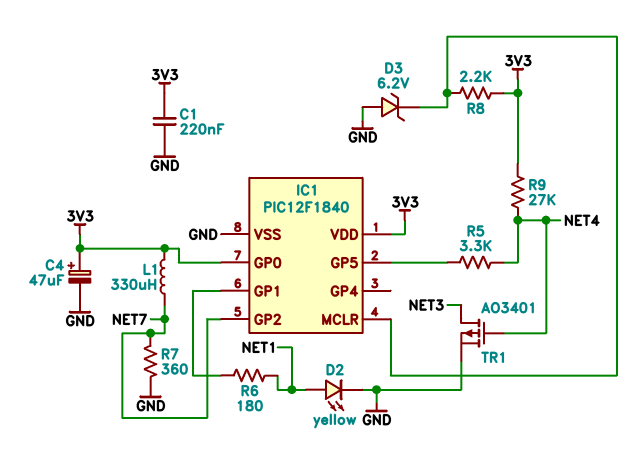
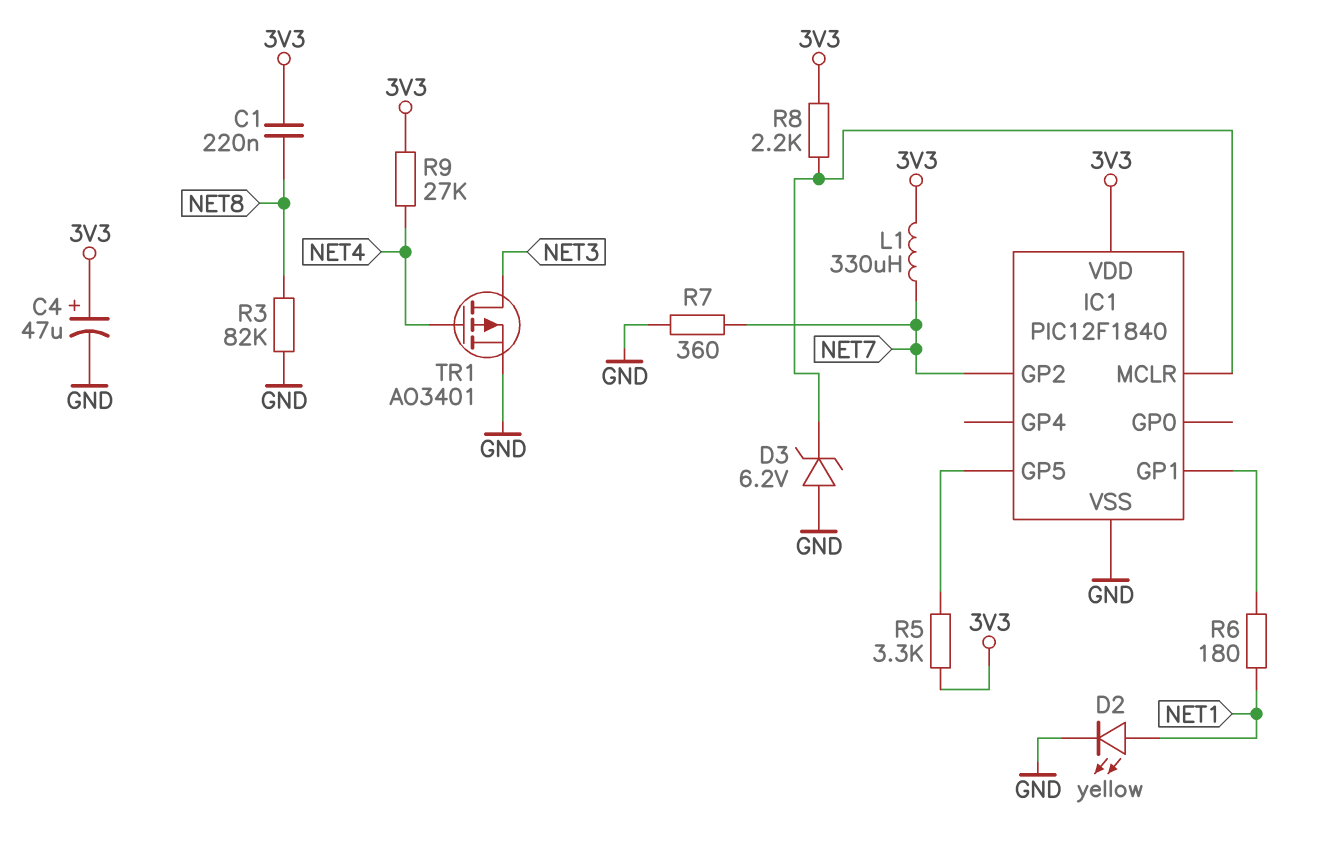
C1: 220nF (3V3, GND) -> 220nF (3V3, NET8)
IC1 pin GP0: 3V3 -> none
R3: none -> 82k (GND, NET8)
R5: 3.3k (IC1/GP5, NET4) -> 3.3k (3V3, IC1/GP5)

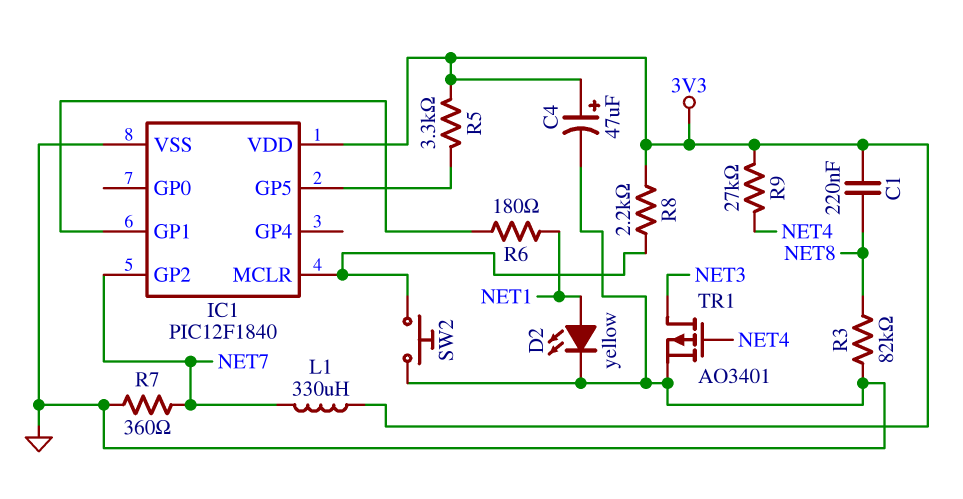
D3: zener 6.2V (A GND, K IC1/MCLR) -> none
SW2: none -> button (GND, IC1/MCLR)

